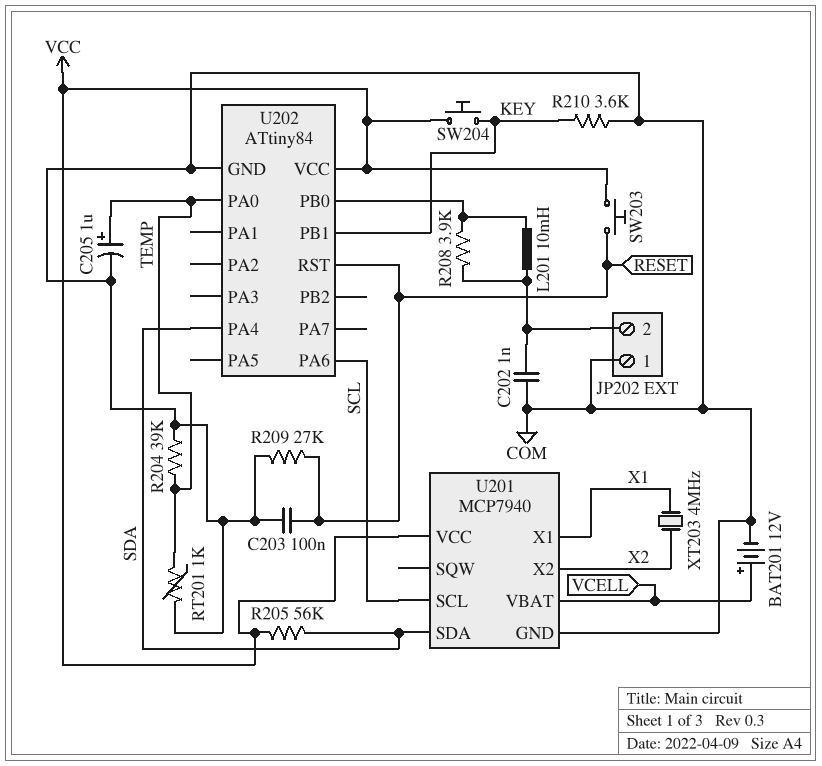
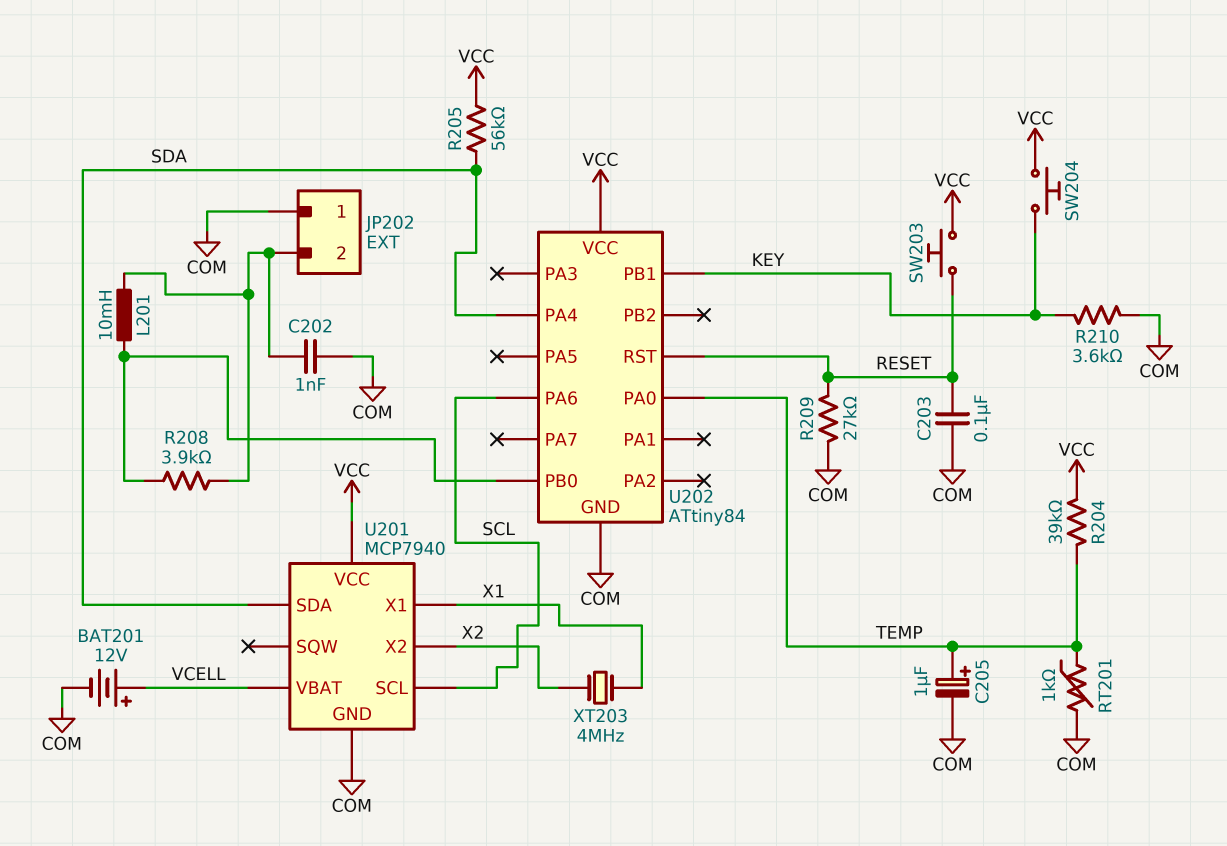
R204: 39k (COM, TEMP) -> 39k (TEMP, VCC)

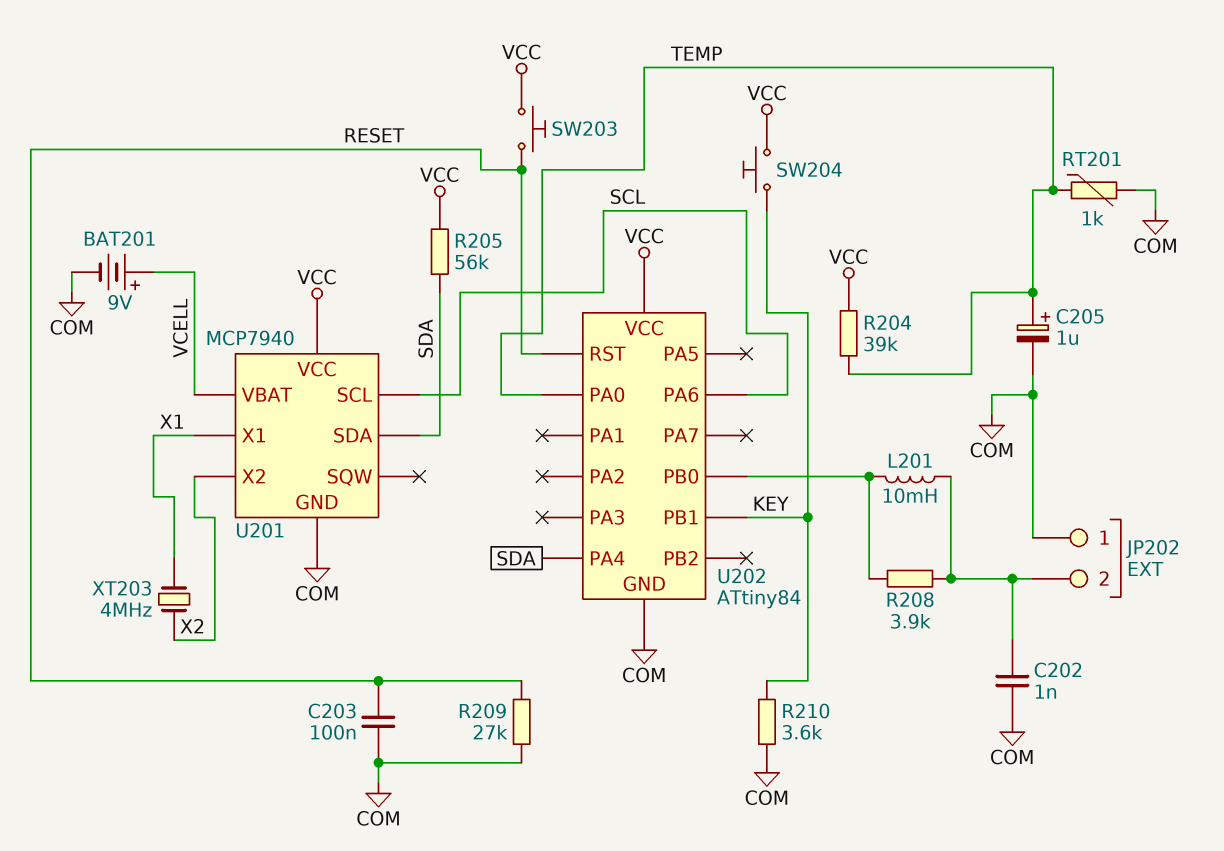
BAT201: 12V (plus VCELL, minus COM) -> 9V (plus VCELL, minus COM)

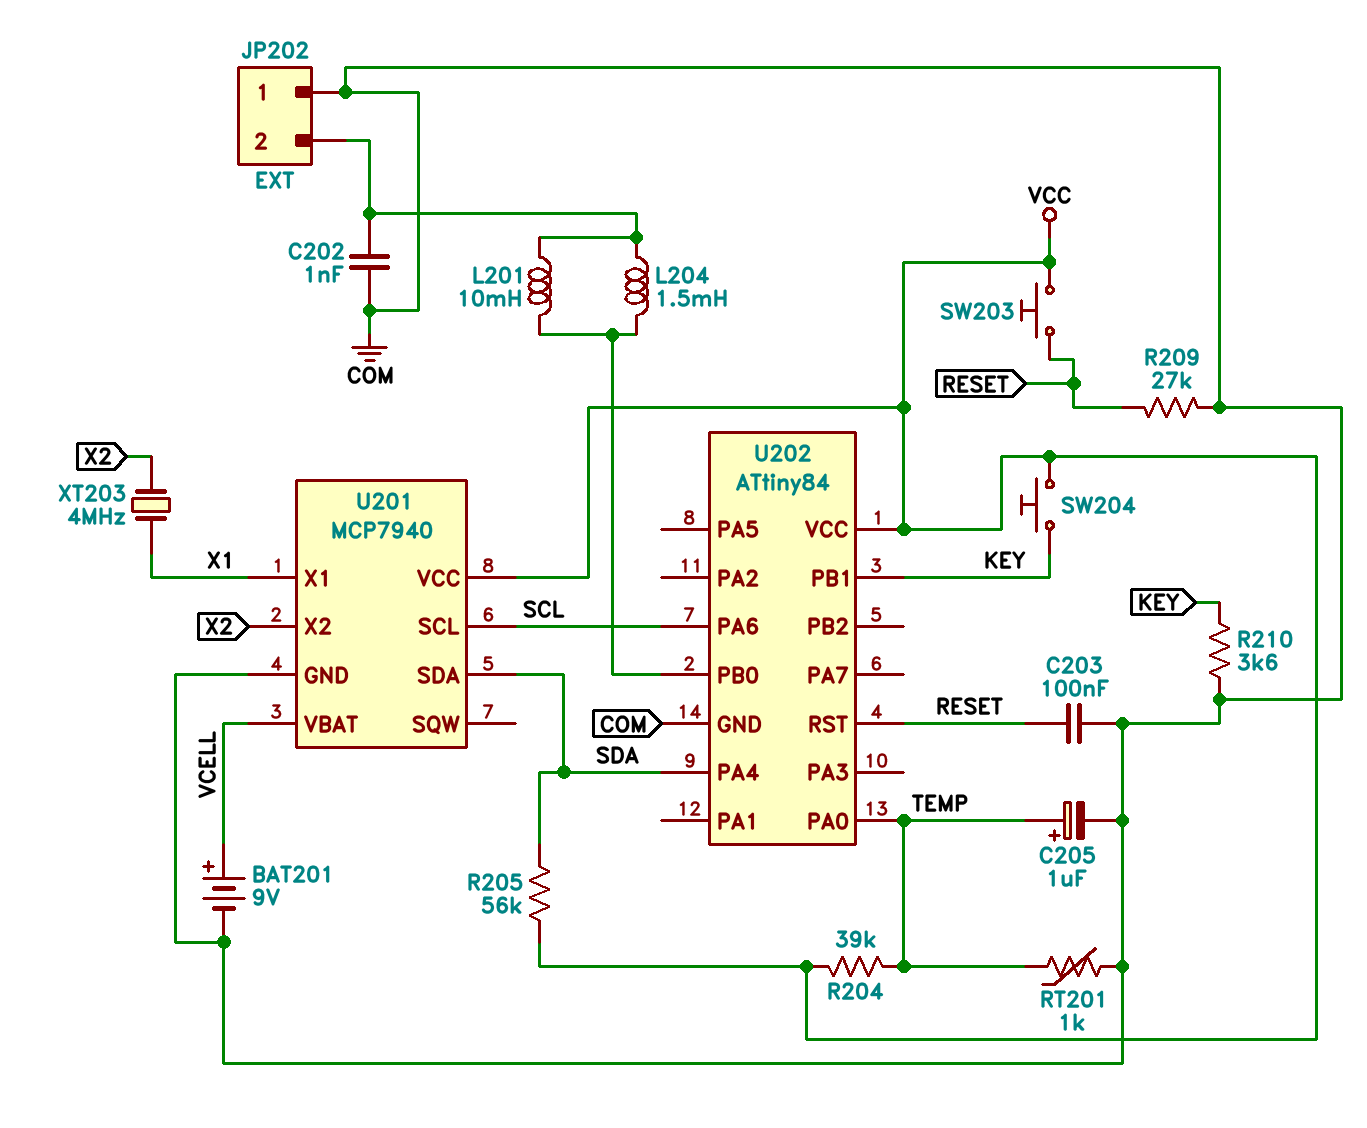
L204: none -> 1.5mH (JP202/2, U202/PB0)
R208: 3.9k (JP202/2, U202/PB0) -> none

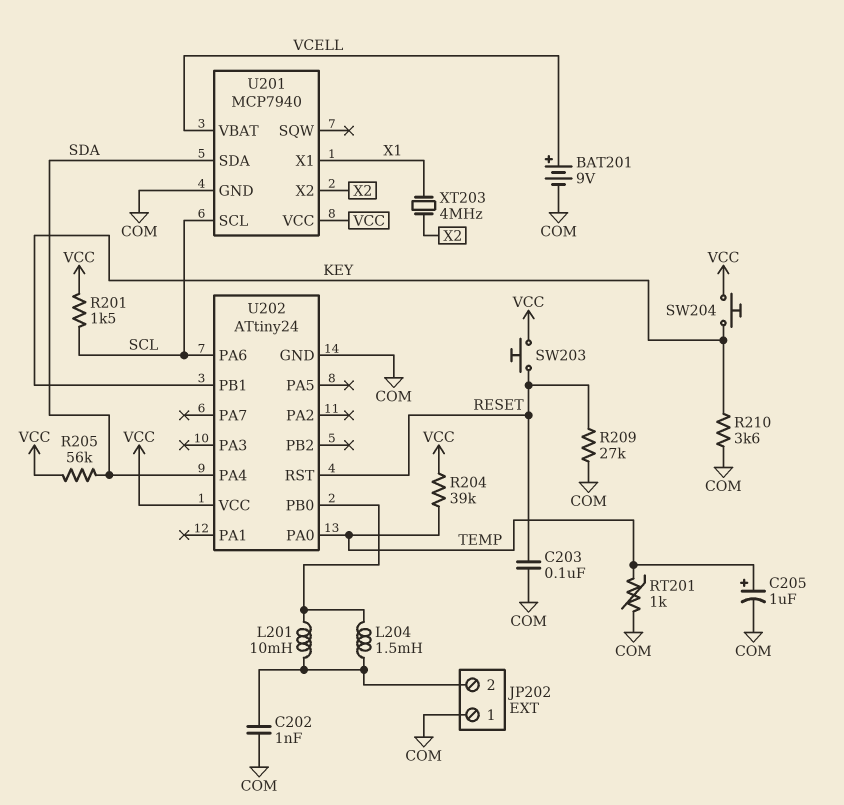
R201: none -> 1.5k (SCL, VCC)
U202: ATtiny84 -> ATtiny24

